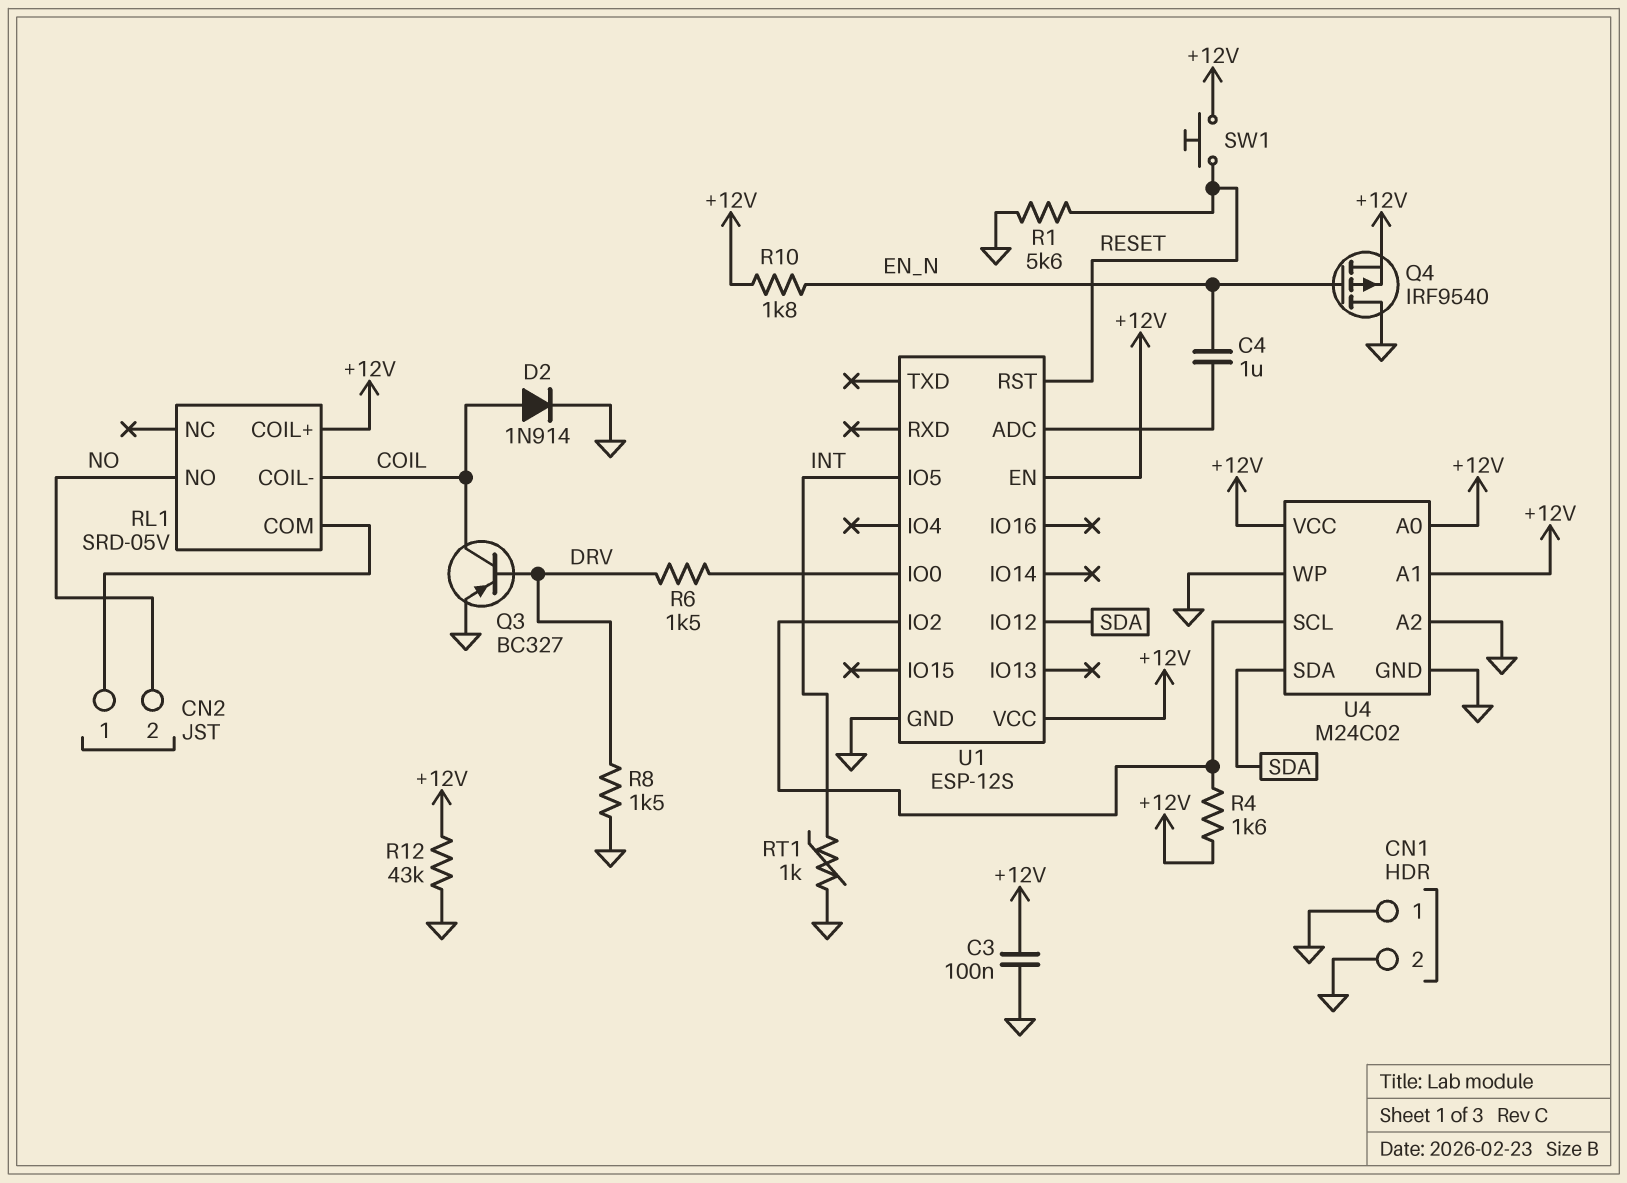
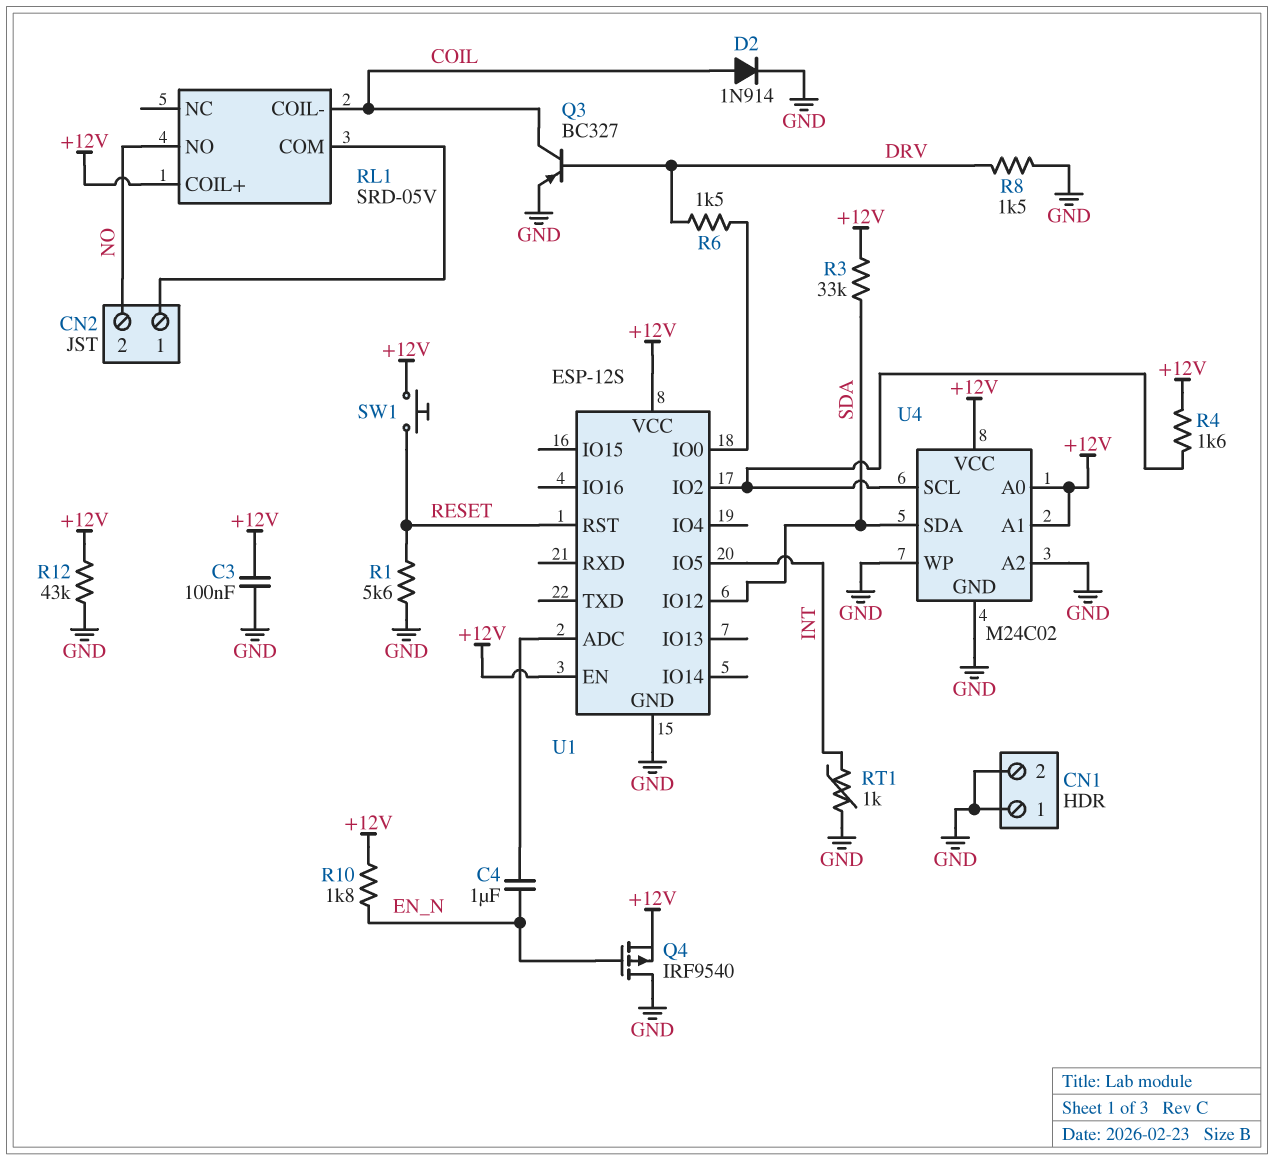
R3: none -> 33k (+12V, SDA)

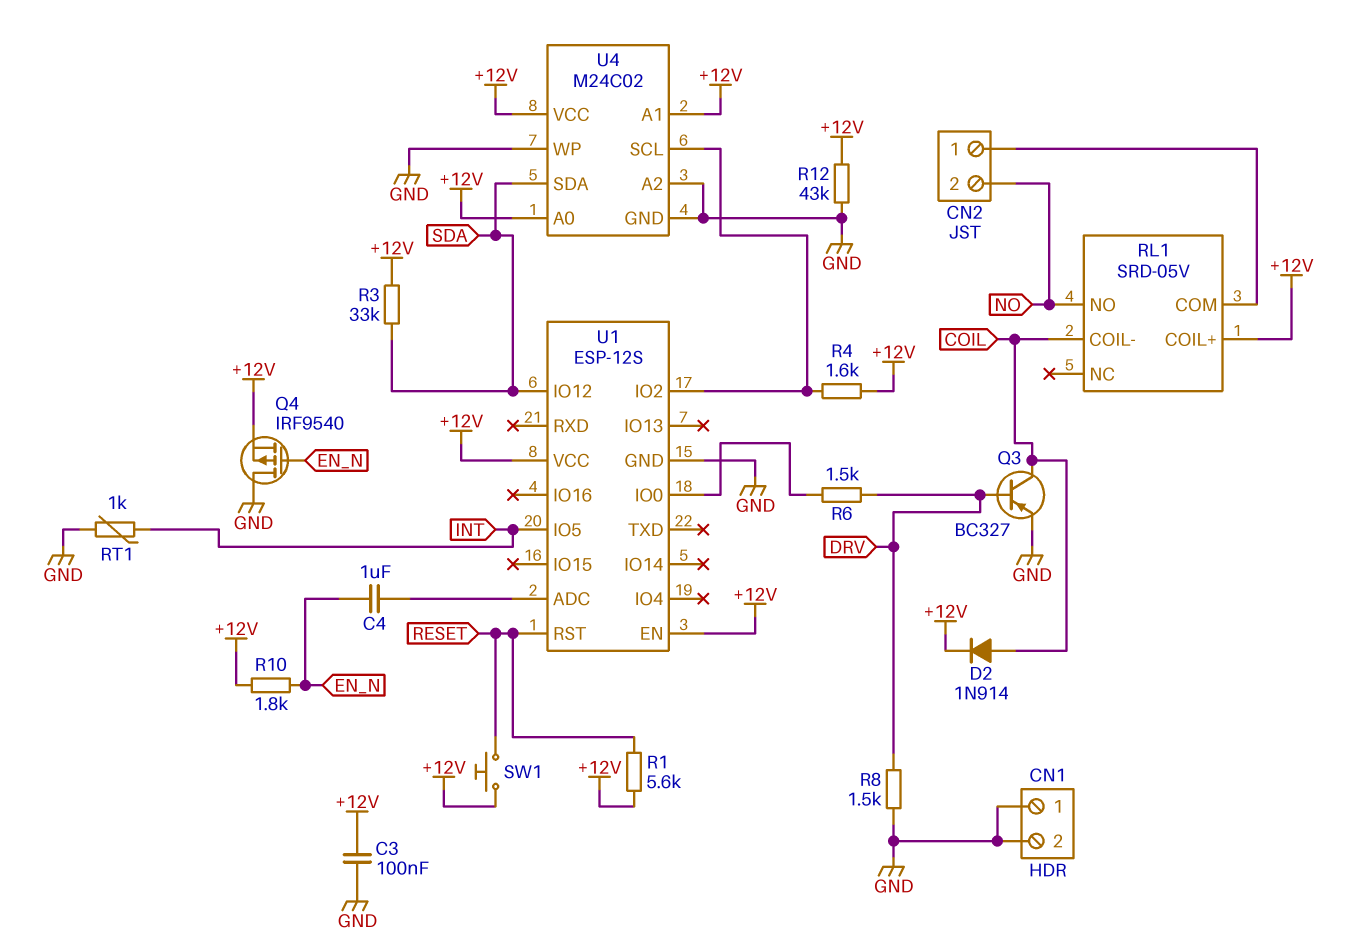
D2: diode 1N914 (A COIL, K GND) -> diode 1N914 (A COIL, K +12V)
R1: 5.6k (GND, RESET) -> 5.6k (+12V, RESET)

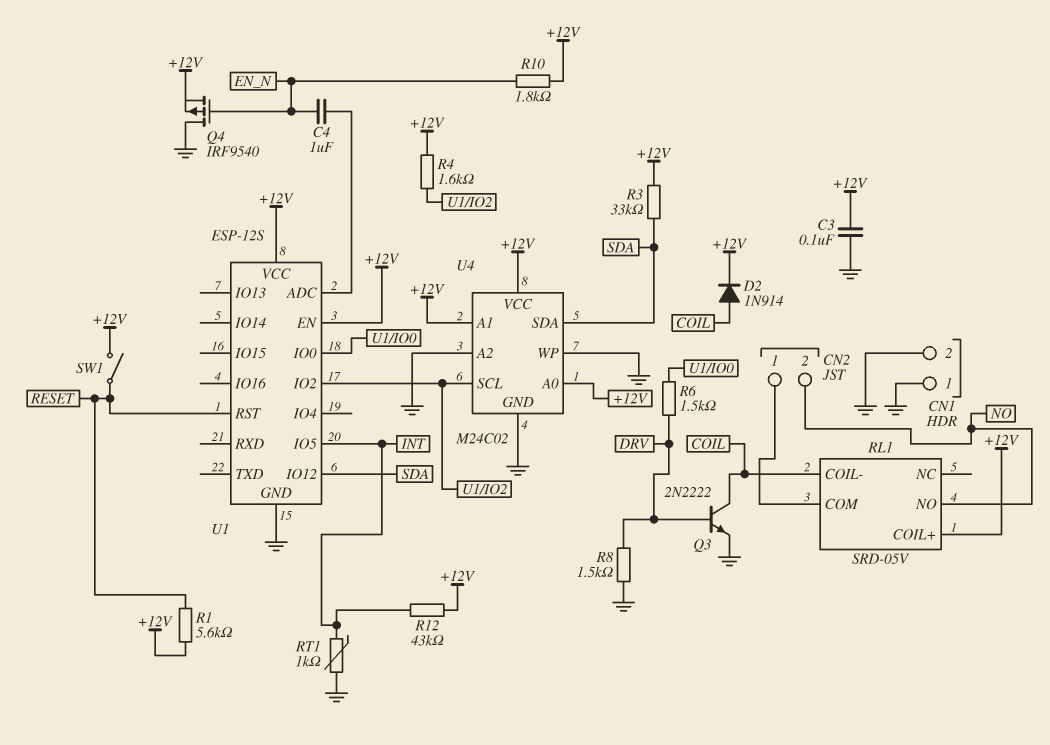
Q3: PNP BC327 (B DRV, C COIL, E GND) -> NPN 2N2222 (B DRV, C COIL, E GND)
R12: 43k (+12V, GND) -> 43k (+12V, INT)
SW1: button (+12V, RESET) -> switch (+12V, RESET)

